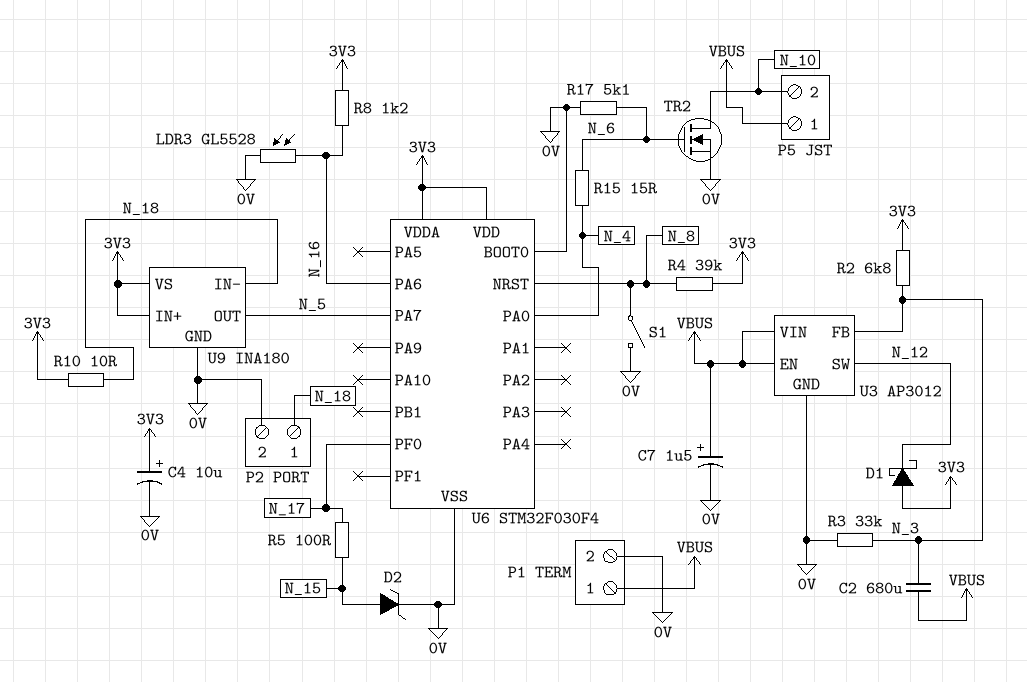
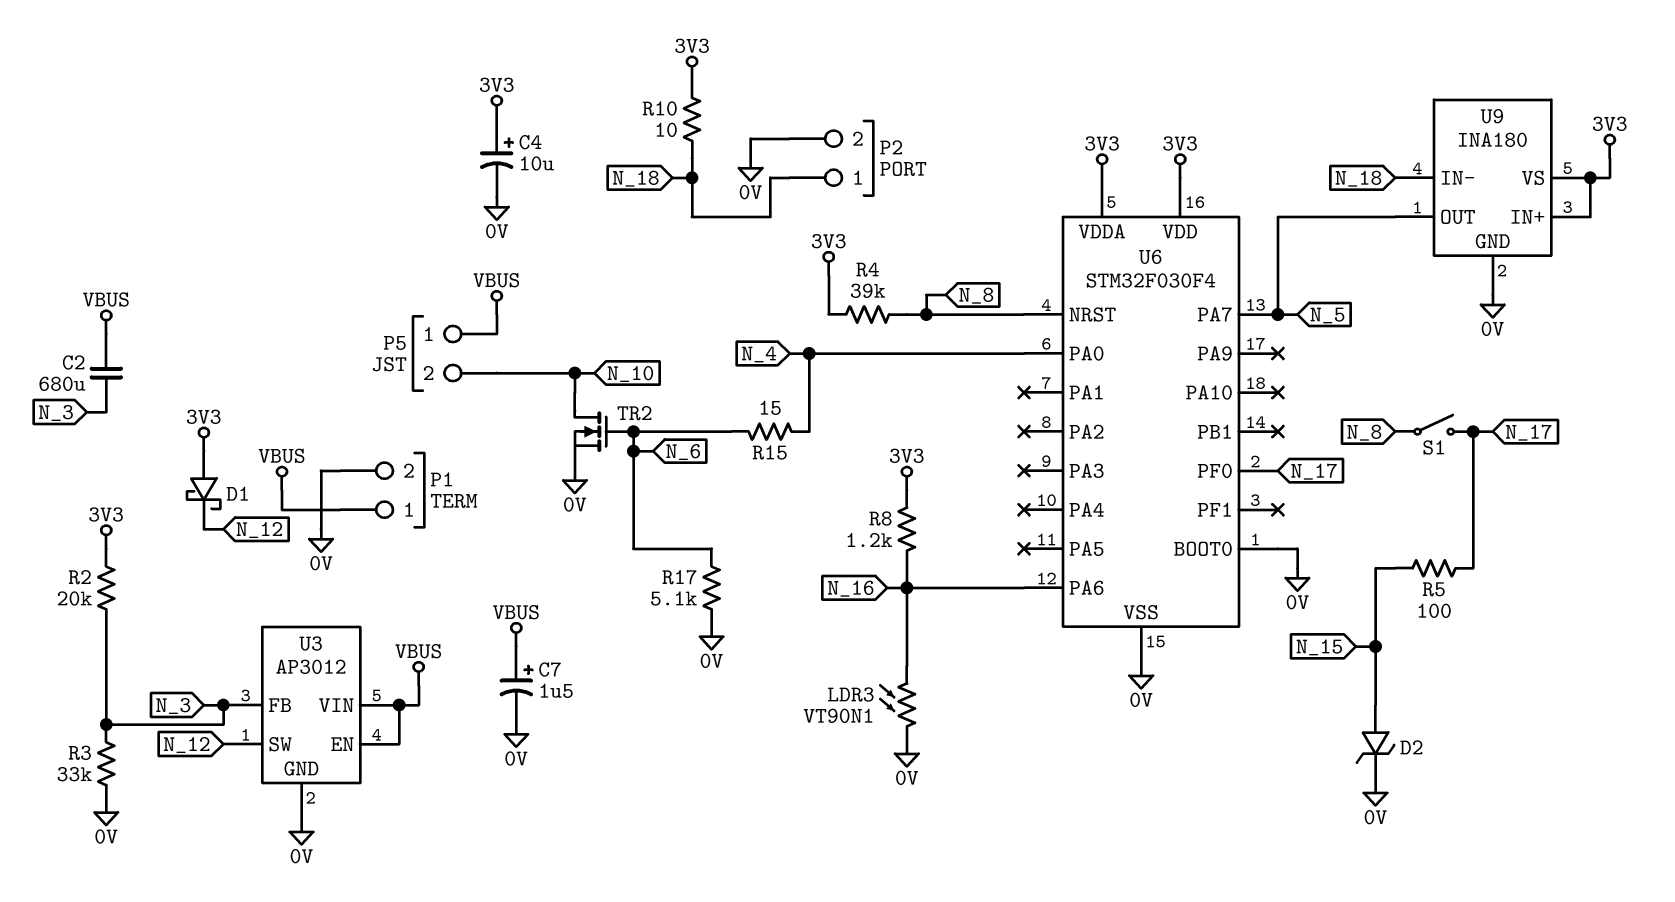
LDR3: GL5528 (0V, N_16) -> VT90N1 (0V, N_16)
R2: 6.8k (3V3, N_3) -> 20k (3V3, N_3)
S1: switch (0V, N_8) -> switch (N_8, N_17)

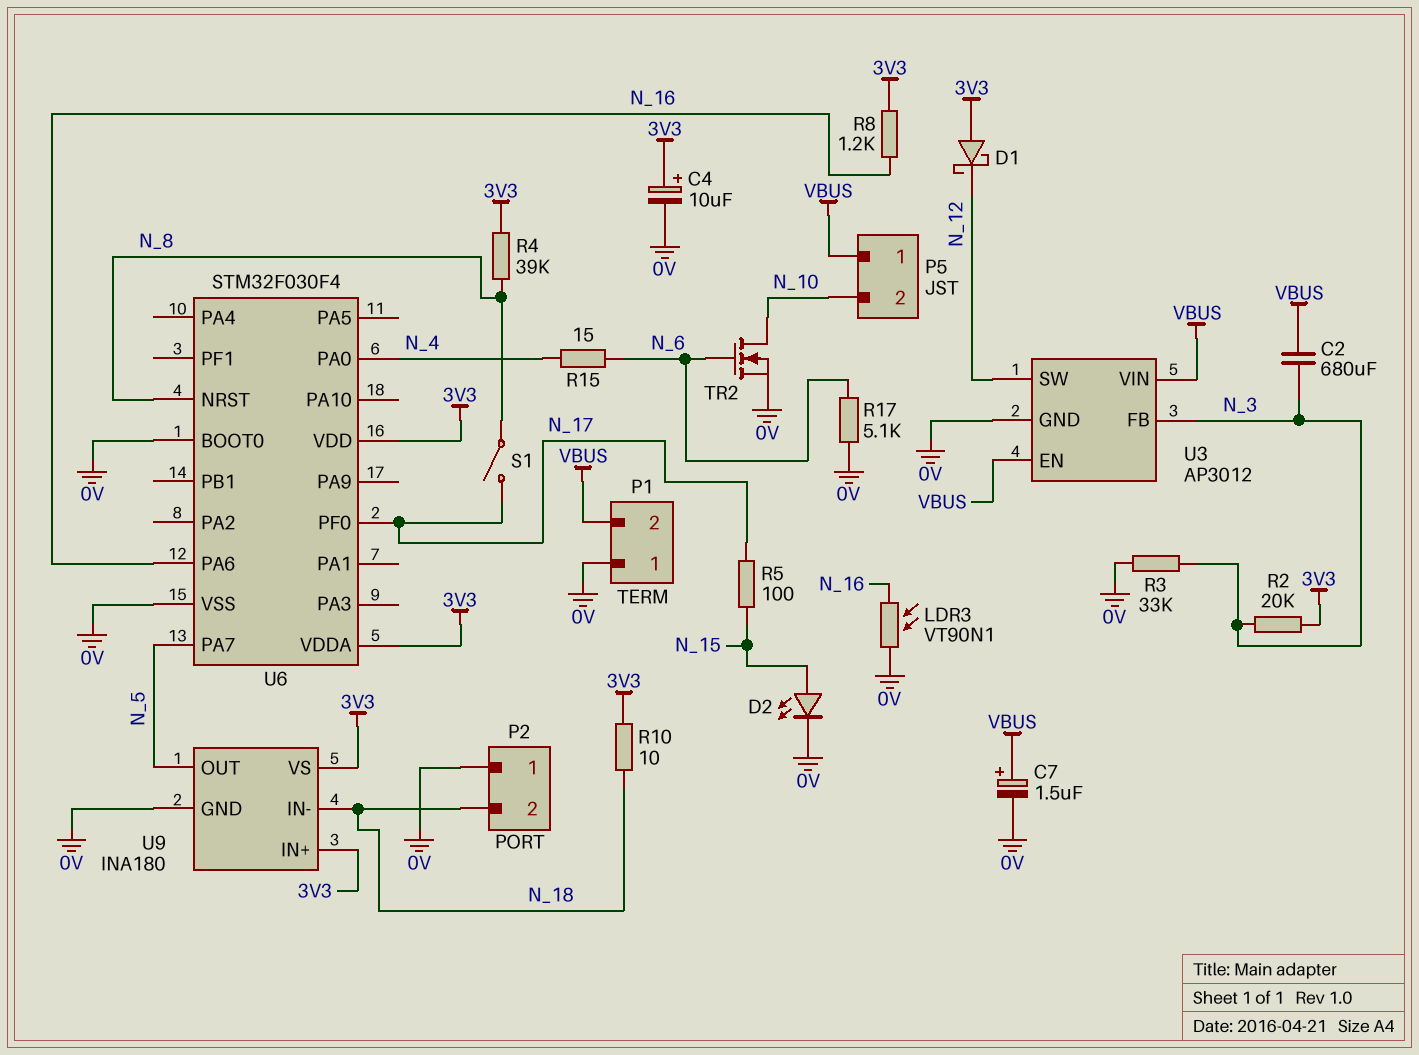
D2: zener (A N_15, K 0V) -> LED (A N_15, K 0V)
P1 pin 1: VBUS -> 0V
P1 pin 2: 0V -> VBUS
P2 pin 1: N_18 -> 0V
P2 pin 2: 0V -> N_18

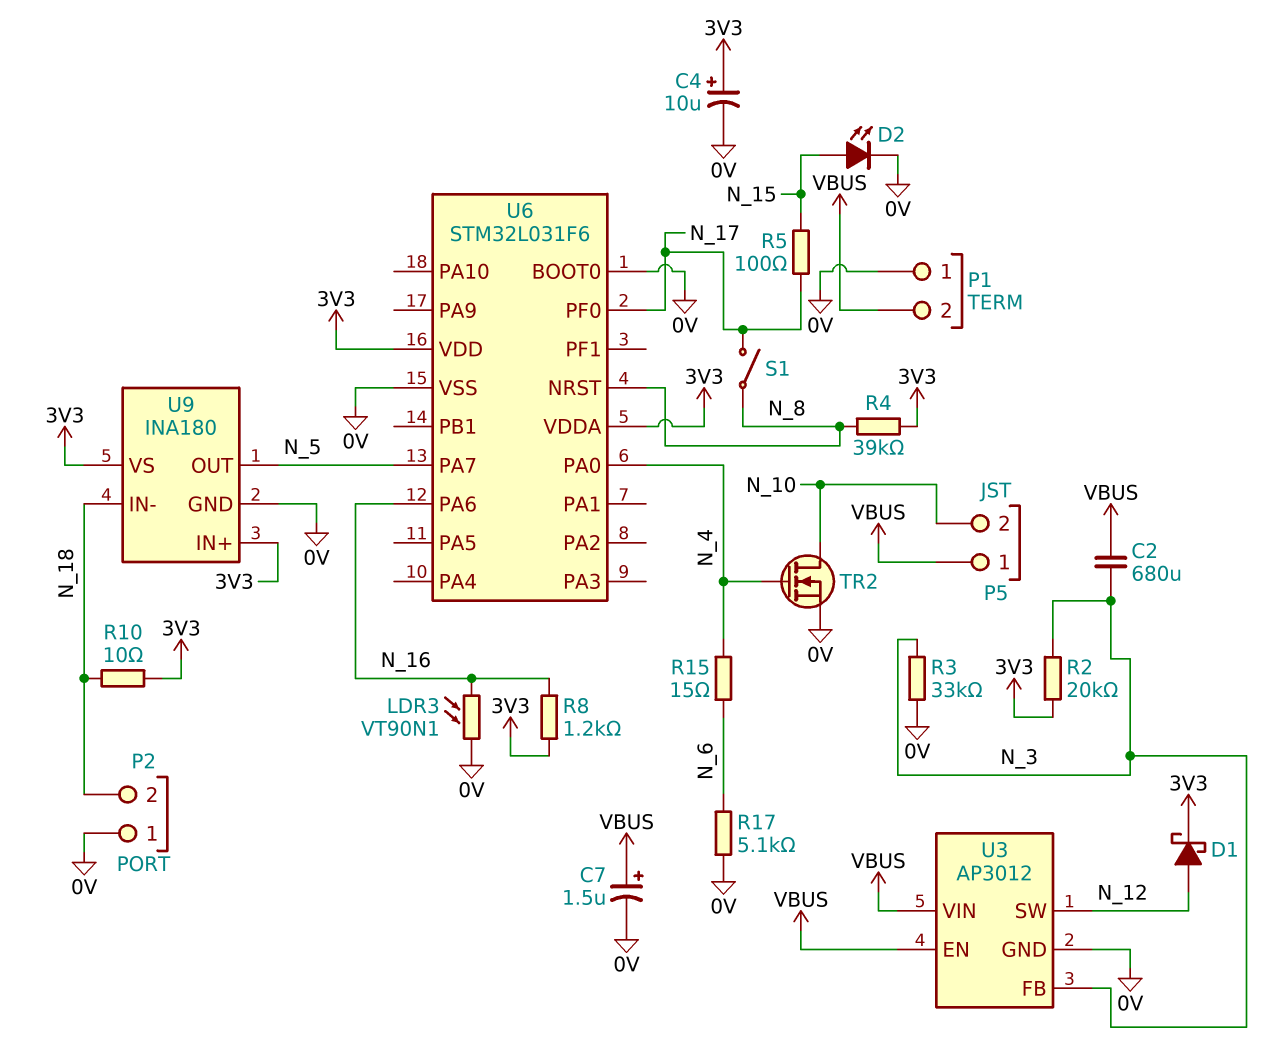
D1: schottky (A 3V3, K N_12) -> schottky (A N_12, K 3V3)
TR2: NMOS (G N_6, D N_10, S 0V) -> NMOS (G N_4, D N_10, S 0V)
U6: STM32F030F4 -> STM32L031F6

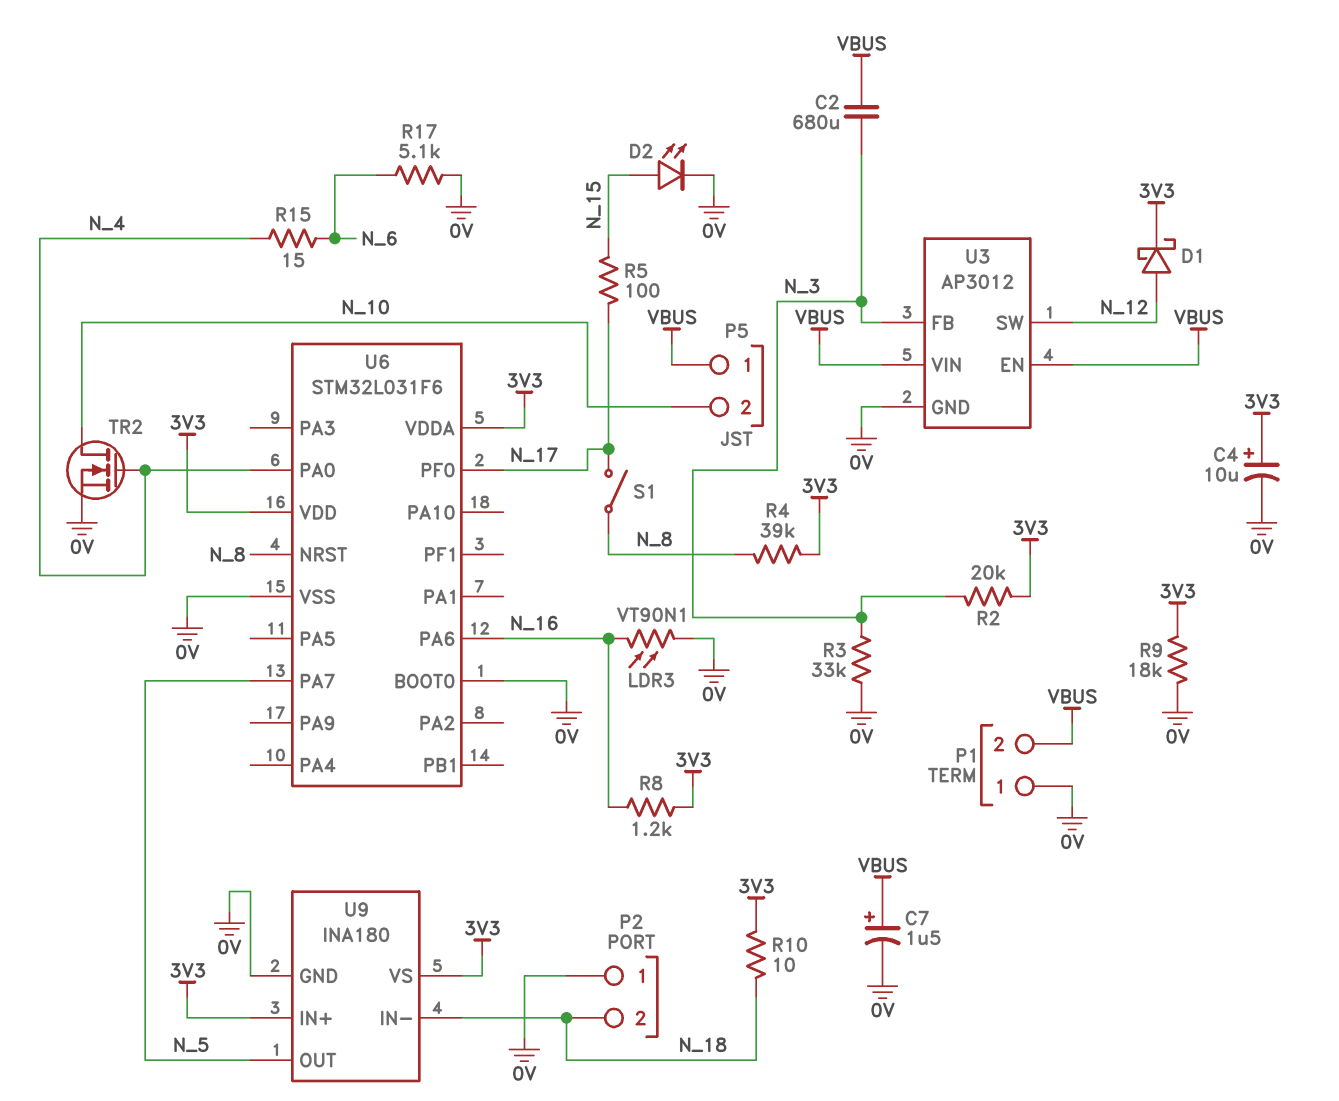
R9: none -> 18k (0V, 3V3)

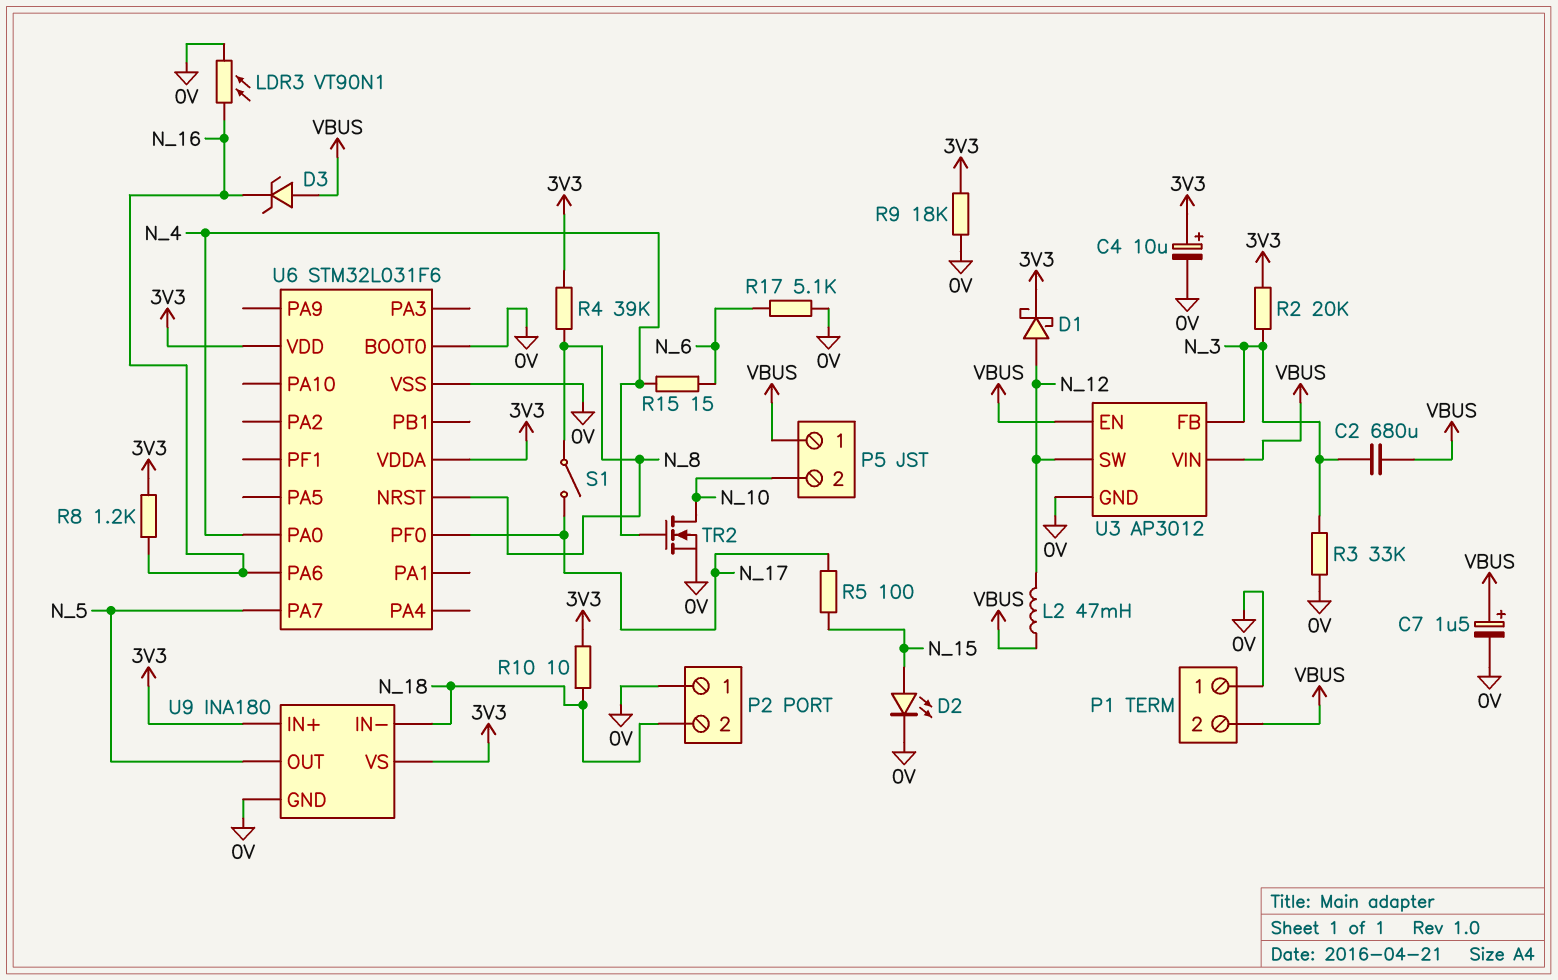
D3: none -> zener (A VBUS, K N_16)
L2: none -> 47mH (N_12, VBUS)

